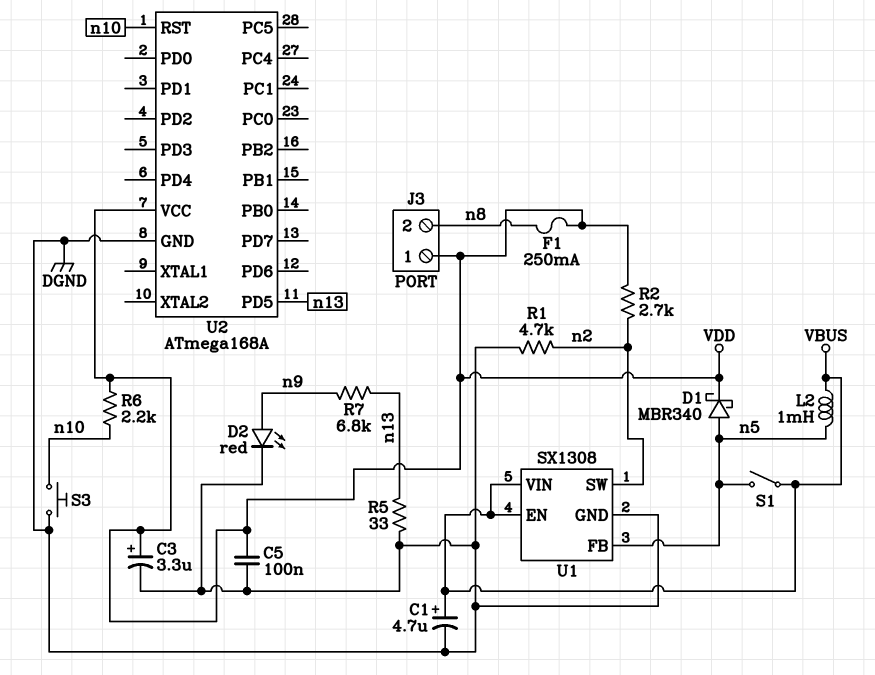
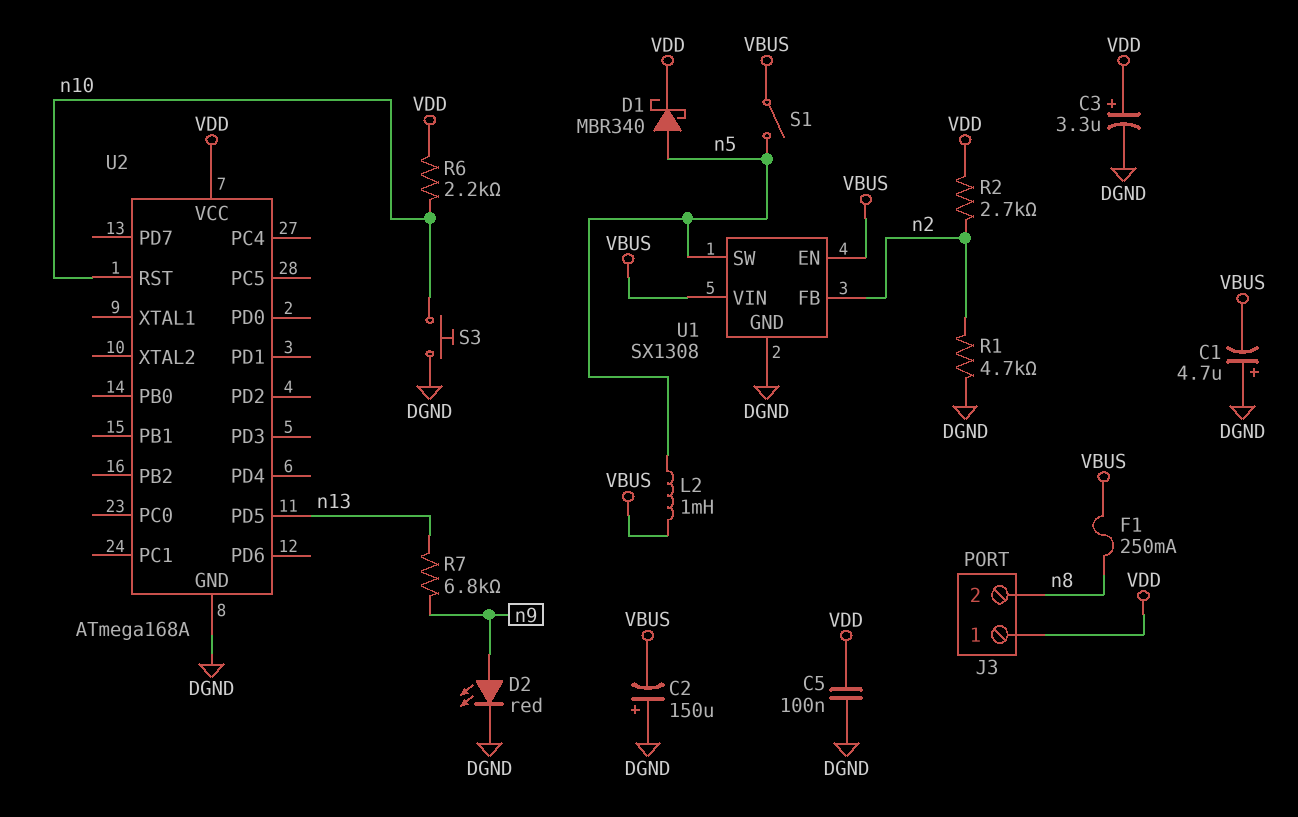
C1: 4.7uF (plus VBUS, minus DGND) -> 4.7uF (plus DGND, minus VBUS)
C2: none -> 150uF (plus DGND, minus VBUS)
F1: 250mA (VDD, n8) -> 250mA (VBUS, n8)
R5: 33 (DGND, n13) -> none
U1 pin FB: n5 -> n2
U1 pin SW: n2 -> n5

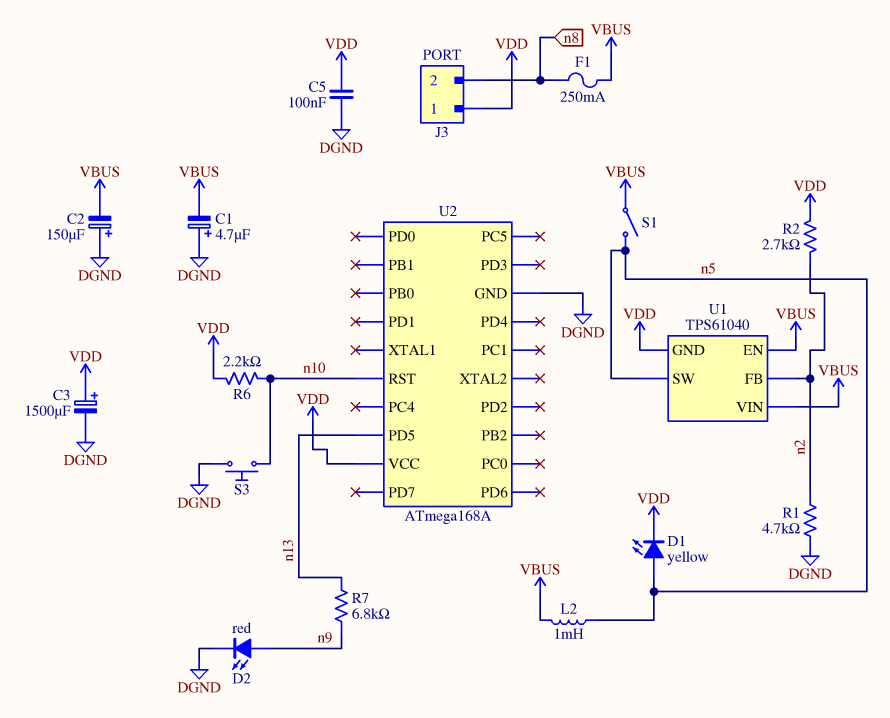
C3: 3.3uF (plus VDD, minus DGND) -> 1500uF (plus VDD, minus DGND)
D1: schottky MBR340 (A n5, K VDD) -> LED yellow (A n5, K VDD)
U1: SX1308 -> TPS61040
U1 pin GND: DGND -> VDD

